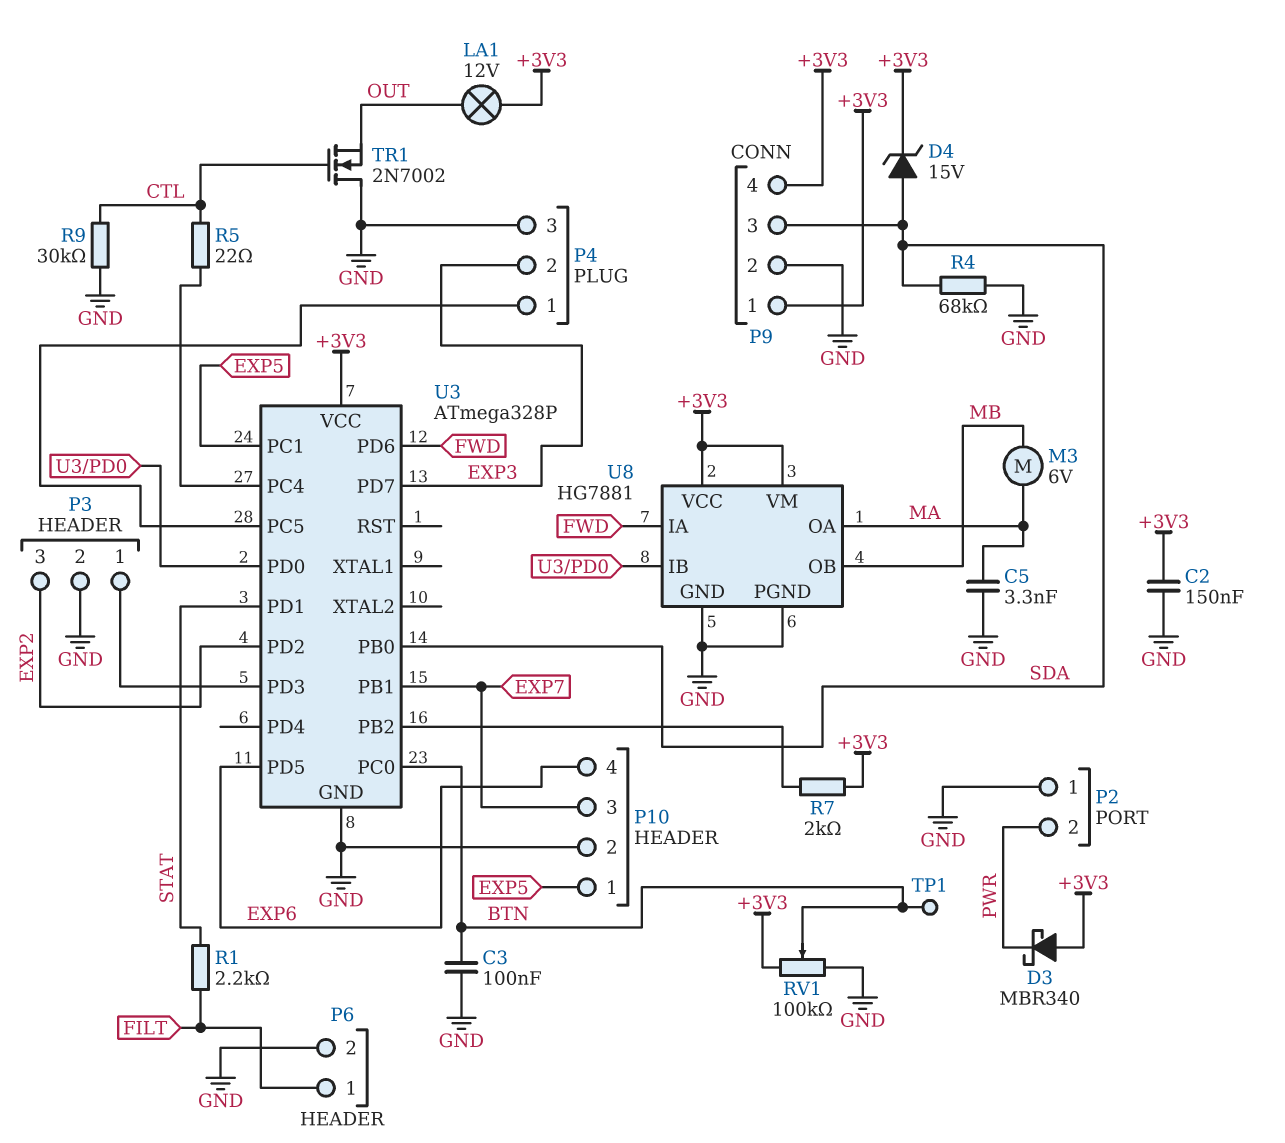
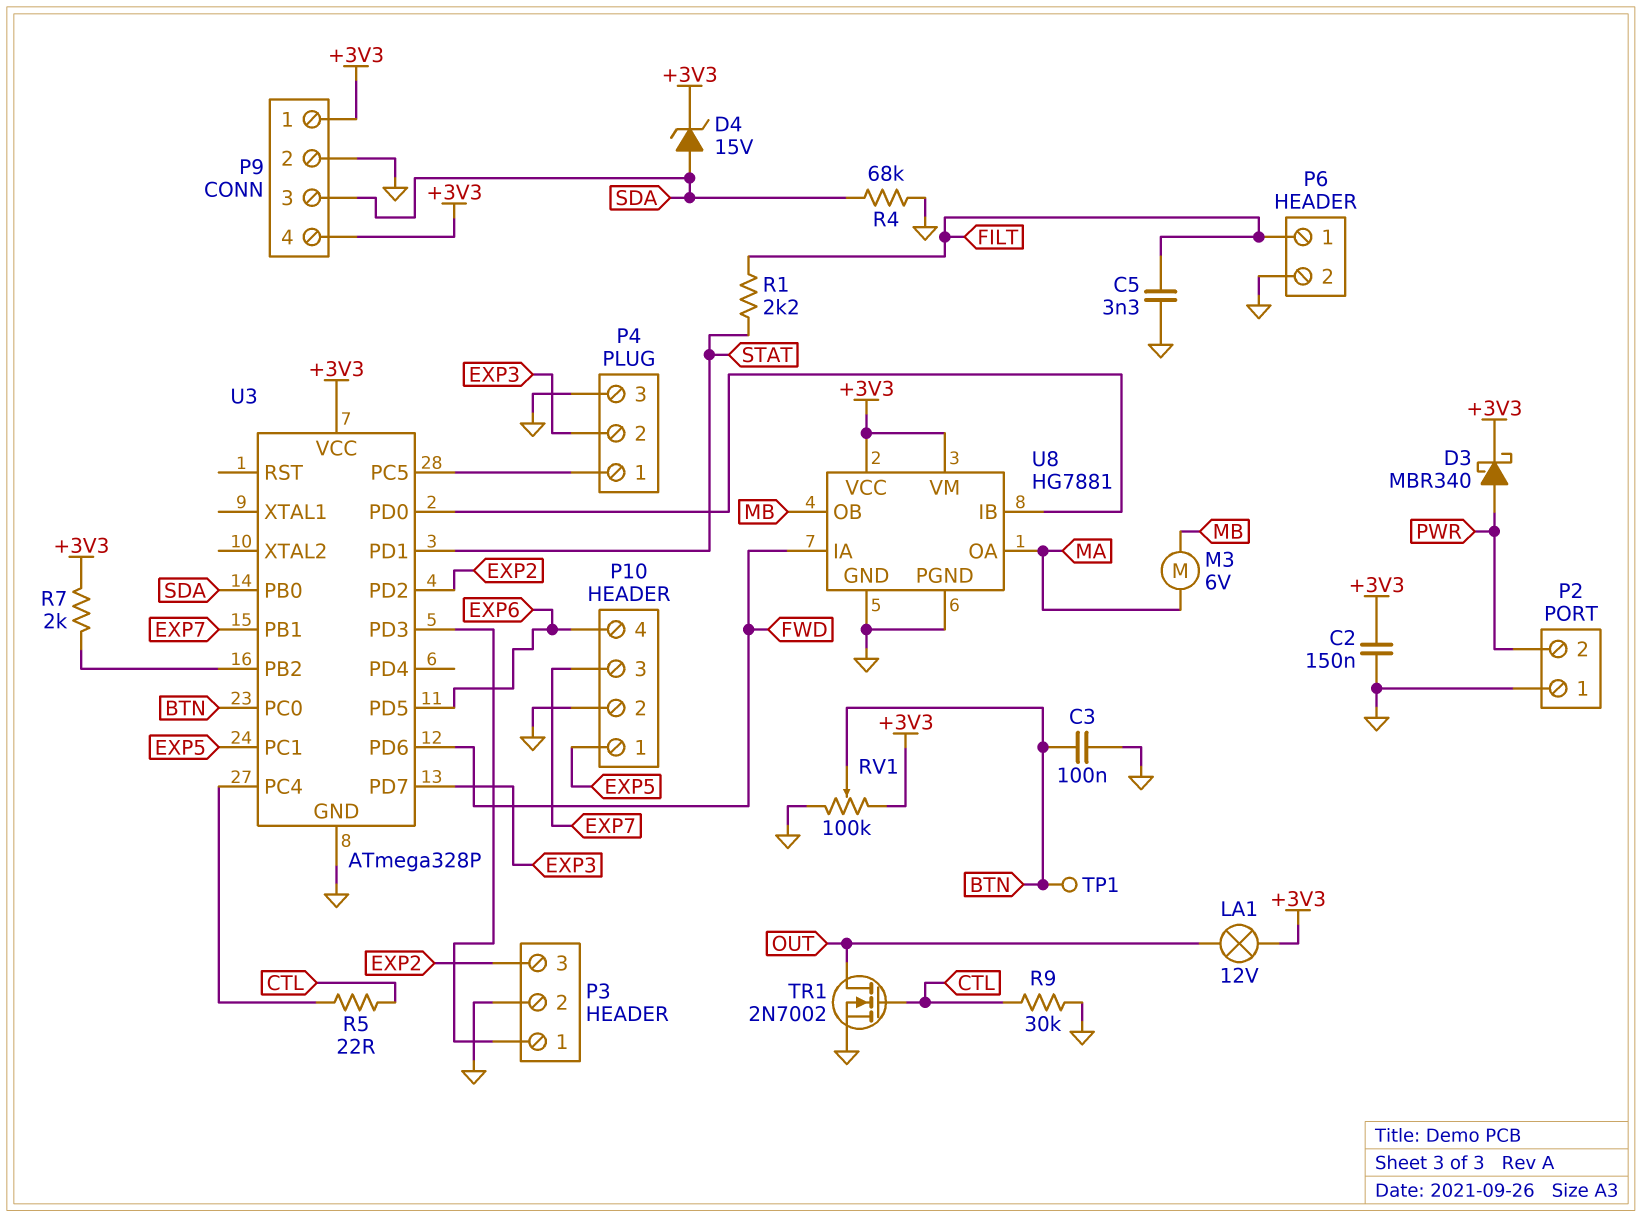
C5: 3.3nF (GND, MA) -> 3.3nF (FILT, GND)
D3: schottky MBR340 (A +3V3, K PWR) -> schottky MBR340 (A PWR, K +3V3)
TR1: NMOS 2N7002 (G CTL, D GND, S OUT) -> NMOS 2N7002 (G CTL, D OUT, S GND)

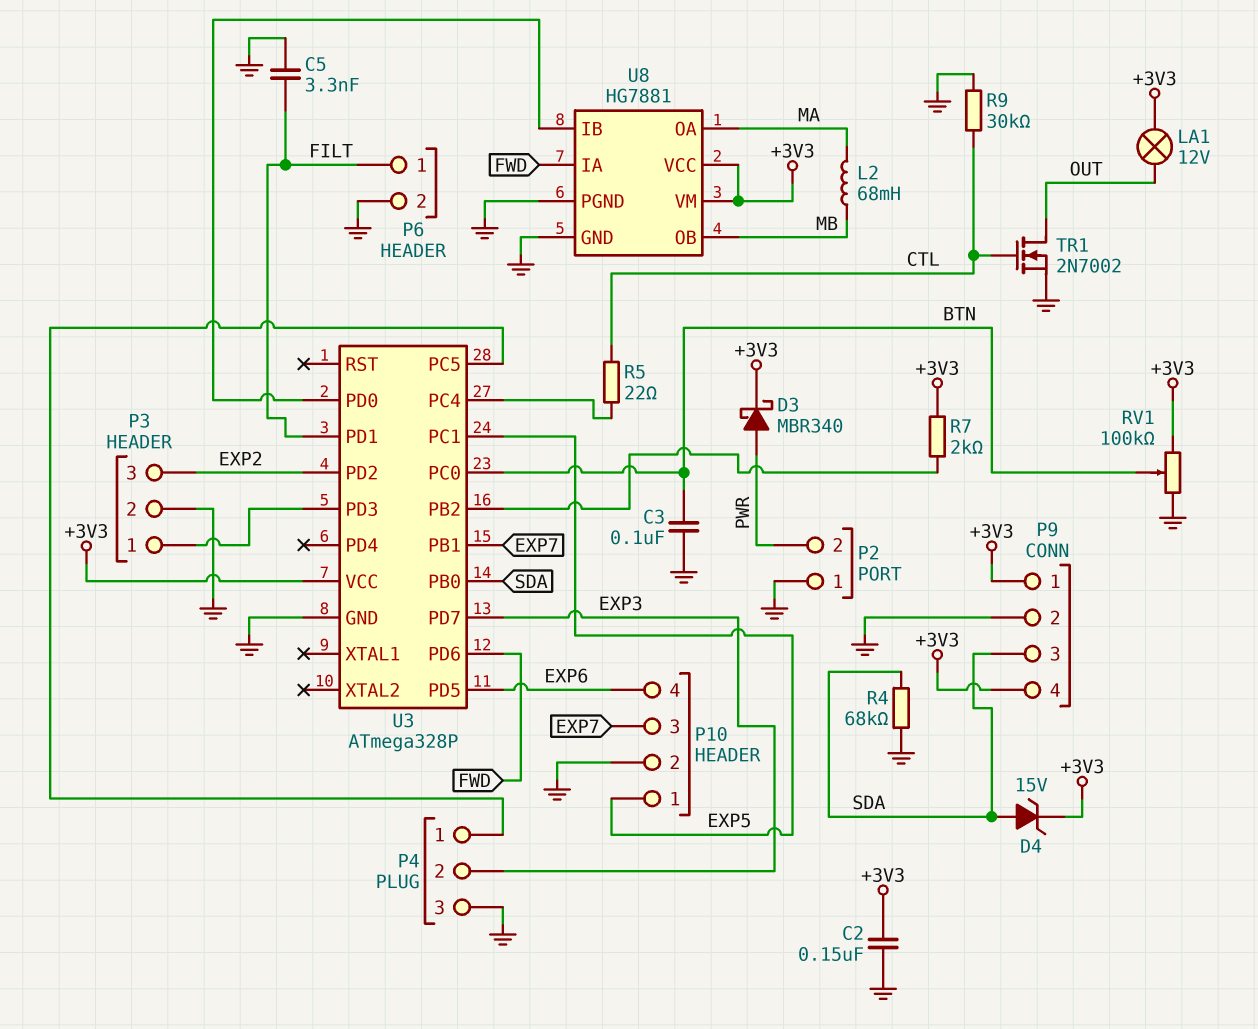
L2: none -> 68mH (MA, MB)
M3: motor 6V (MA, MB) -> none
R1: 2.2k (FILT, STAT) -> none
TP1: test point (BTN) -> none
U3 pin PD1: STAT -> FILT

